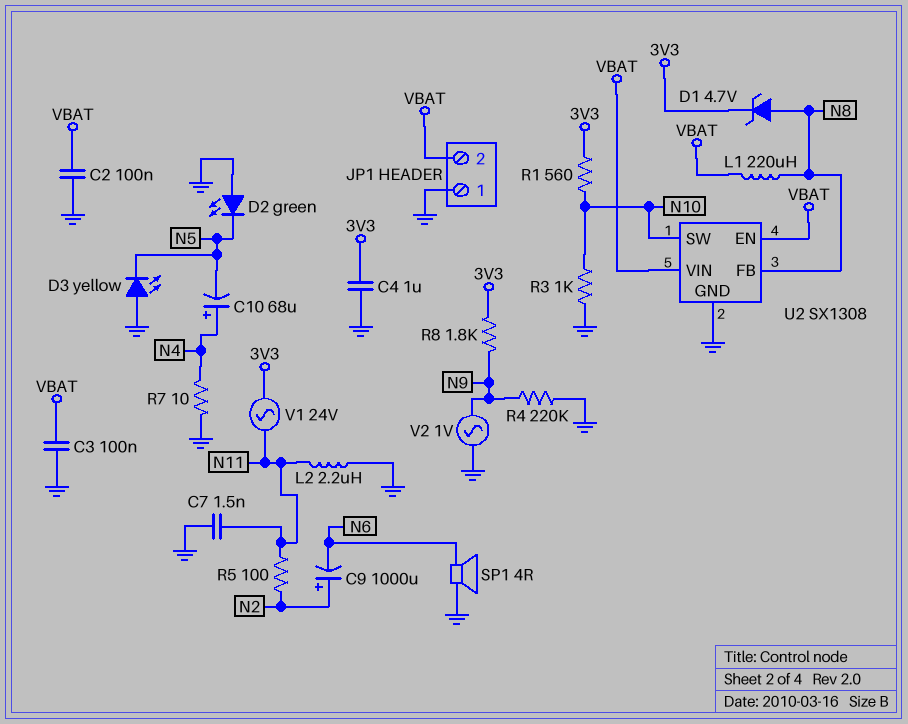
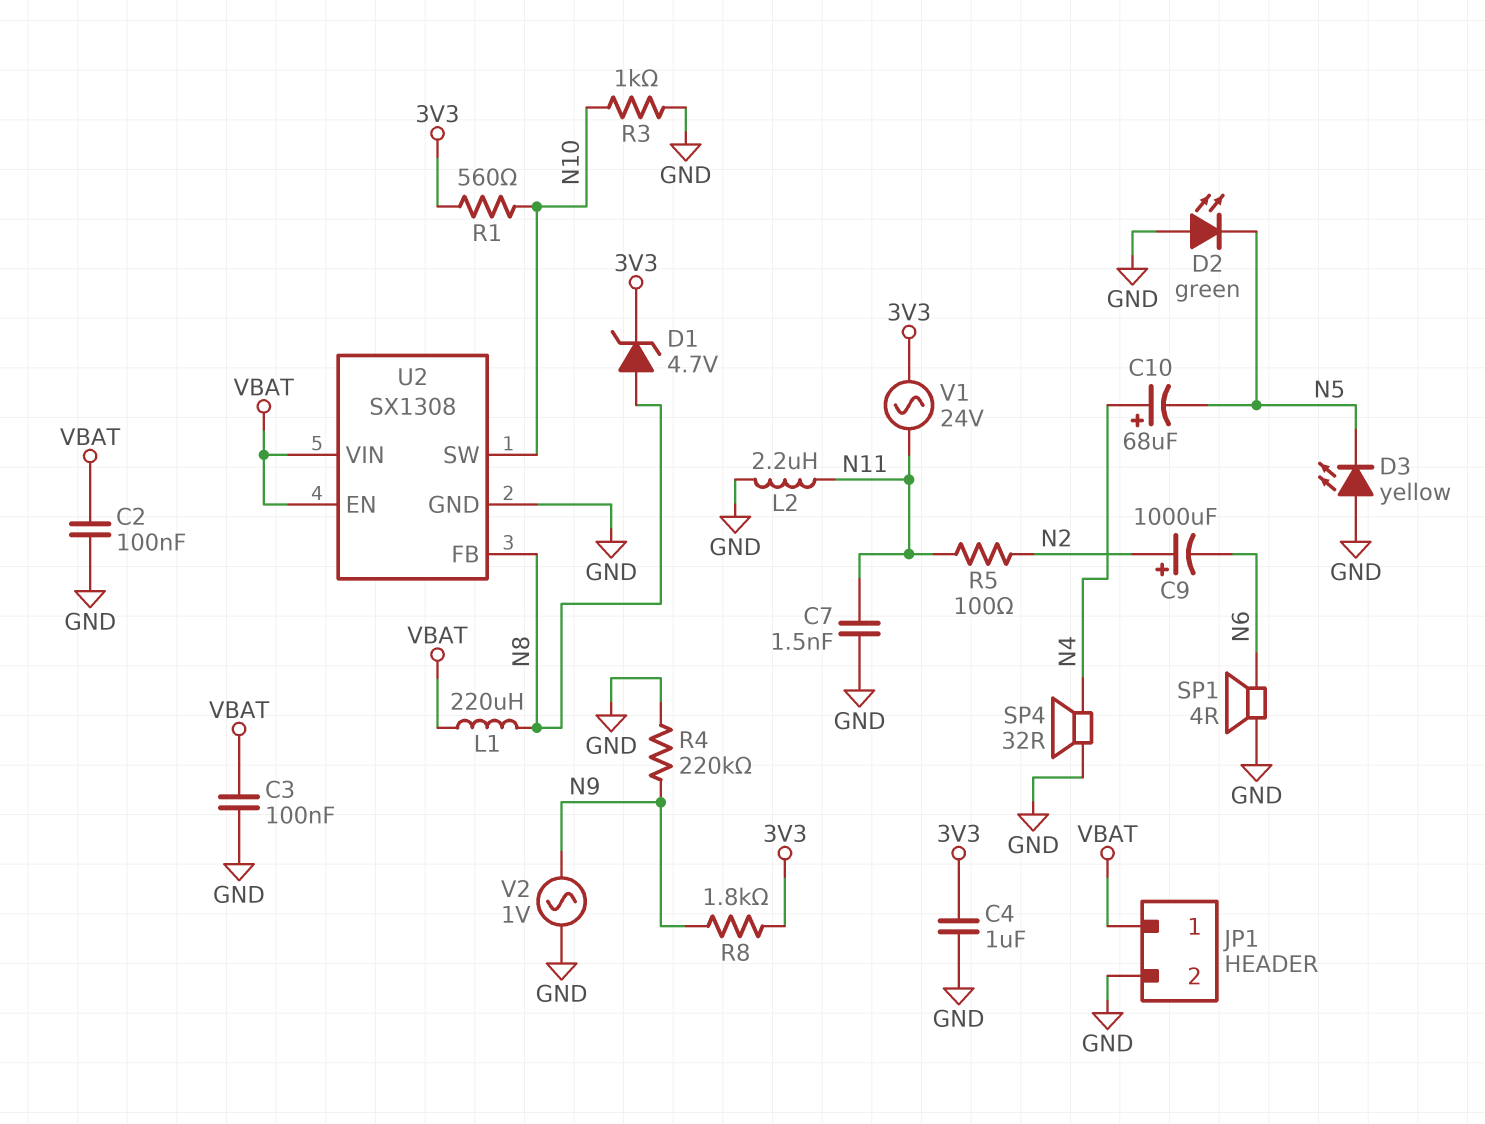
JP1 pin 1: GND -> VBAT
JP1 pin 2: VBAT -> GND
R7: 10 (GND, N4) -> none
SP4: none -> speaker 32R (GND, N4)

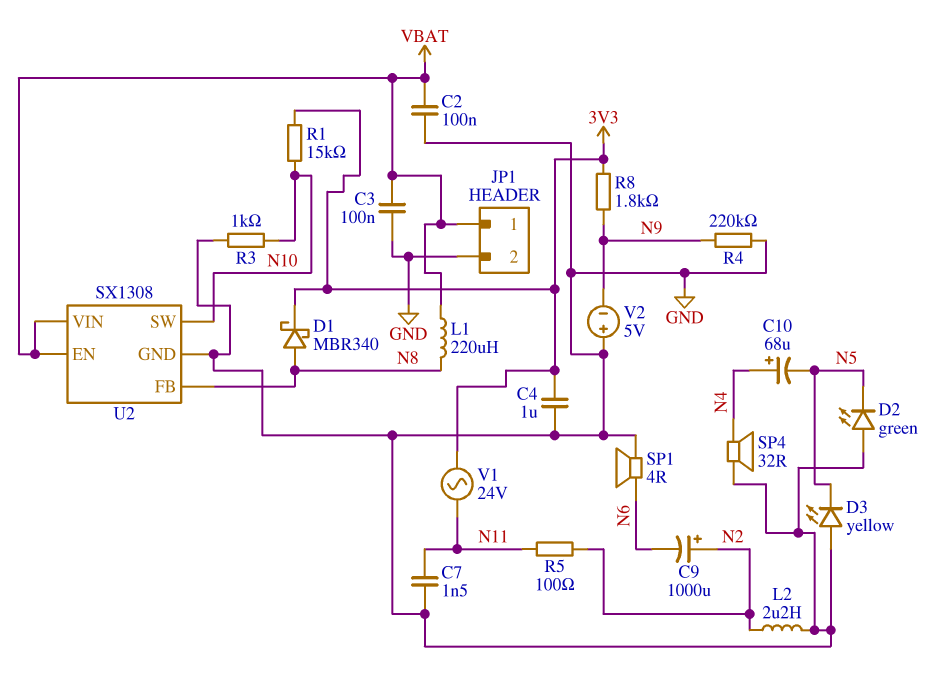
D1: zener 4.7V (A N8, K 3V3) -> schottky MBR340 (A N8, K 3V3)
L2: 2.2uH (GND, N11) -> 2.2uH (GND, N2)
R1: 560 (3V3, N10) -> 15k (3V3, N10)
V2: AC 1V (GND, N9) -> 5V (plus GND, minus N9)

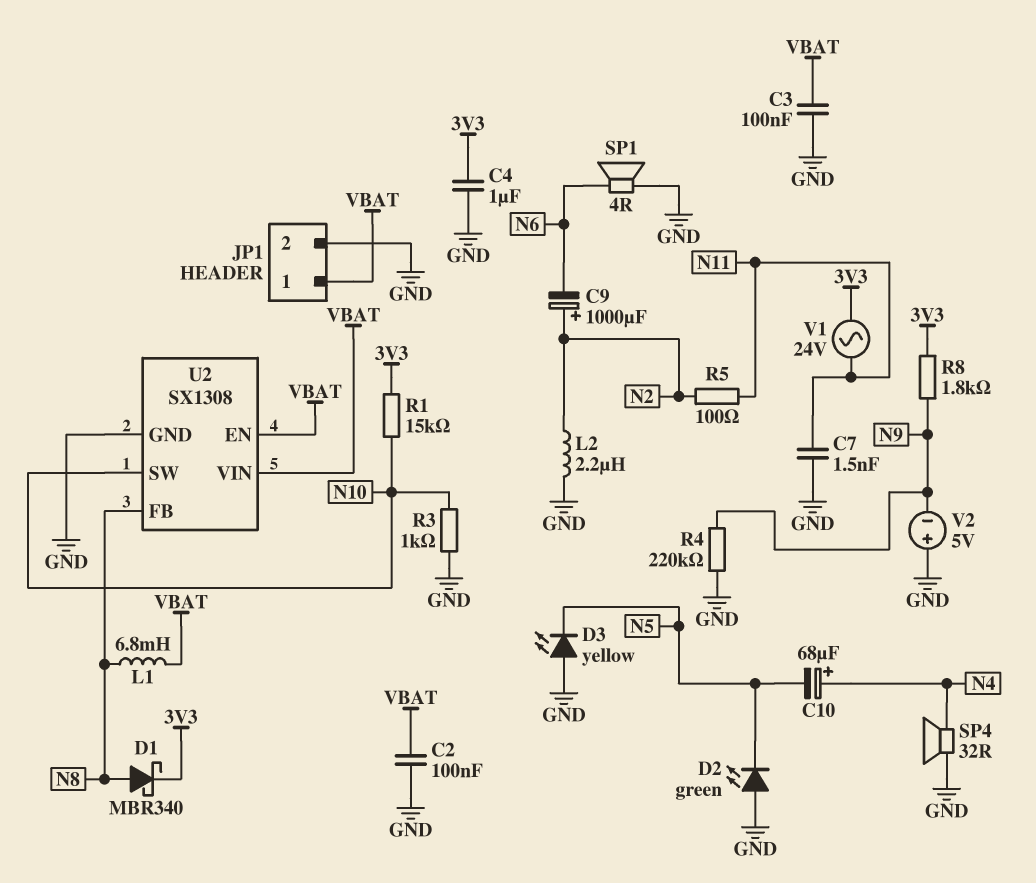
L1: 220uH (N8, VBAT) -> 6.8mH (N8, VBAT)

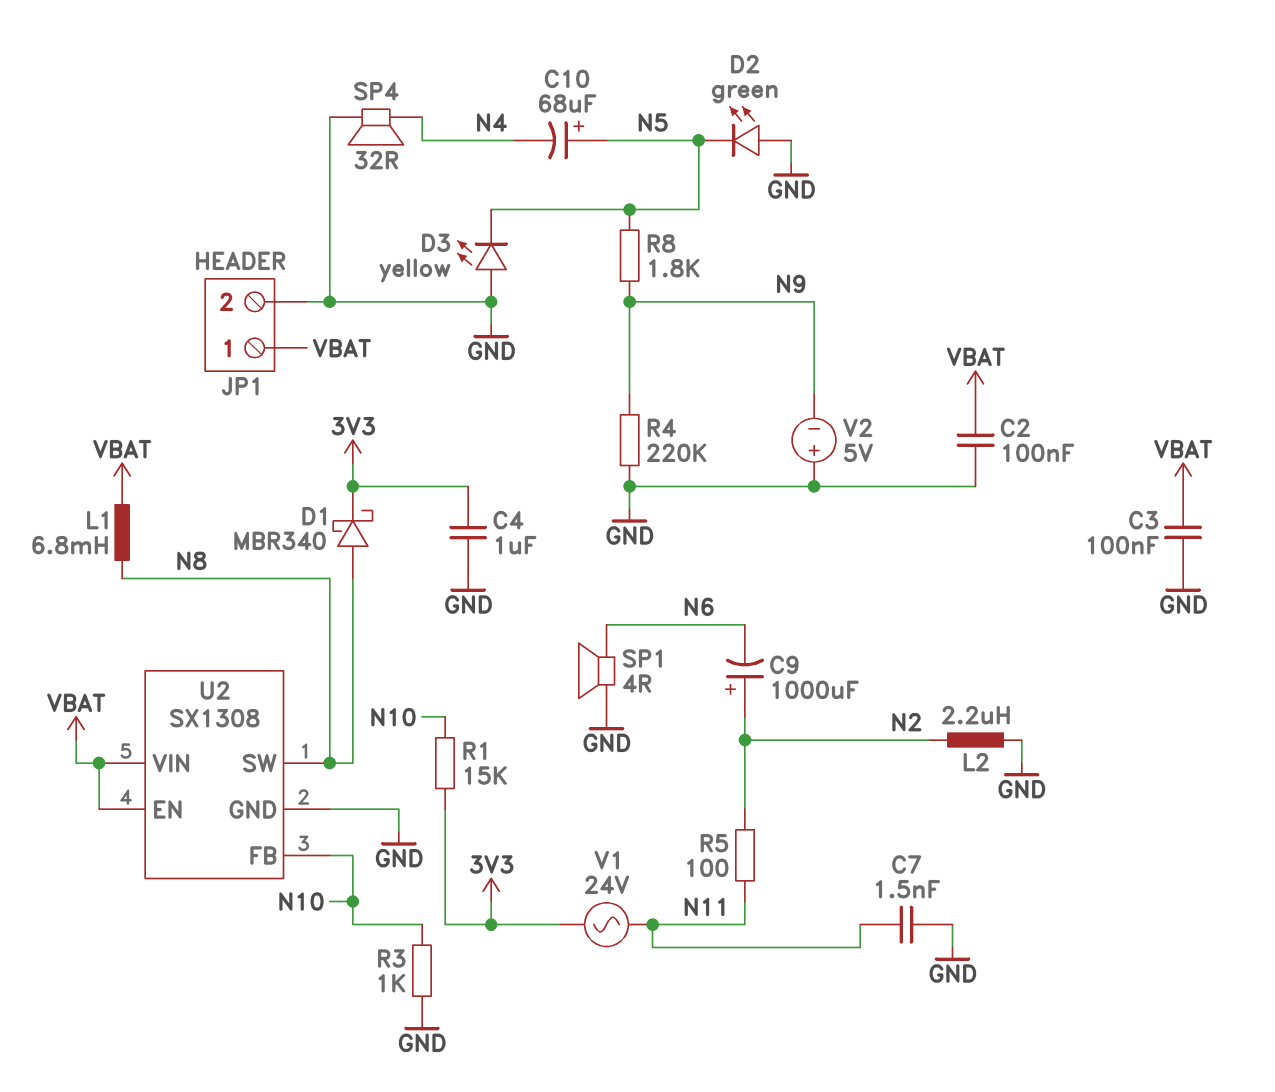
C10: 68uF (plus N4, minus N5) -> 68uF (plus N5, minus N4)
R8: 1.8k (3V3, N9) -> 1.8k (N5, N9)
U2 pin FB: N8 -> N10
U2 pin SW: N10 -> N8

